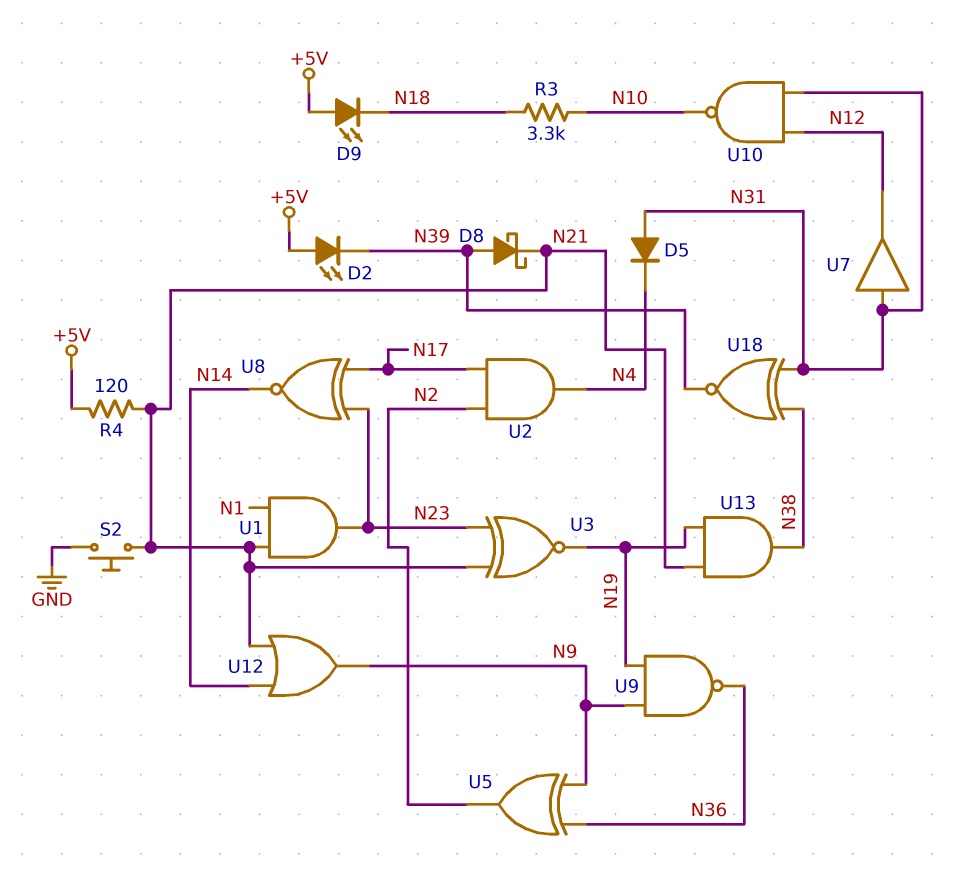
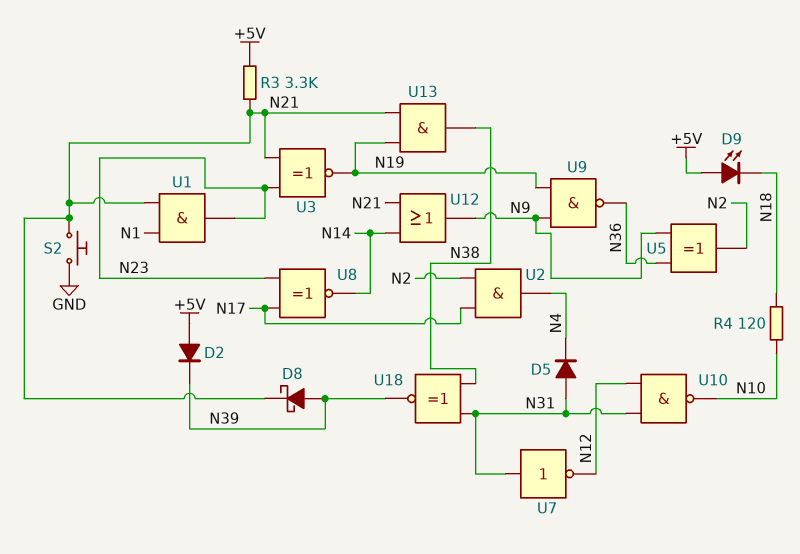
D2: LED (A +5V, K N39) -> diode (A +5V, K N39)
R3: 3.3k (N10, N18) -> 3.3k (+5V, N21)
R4: 120 (+5V, N21) -> 120 (N10, N18)
U7: buffer (in N31, out N12) -> NOT (in N31, out N12)

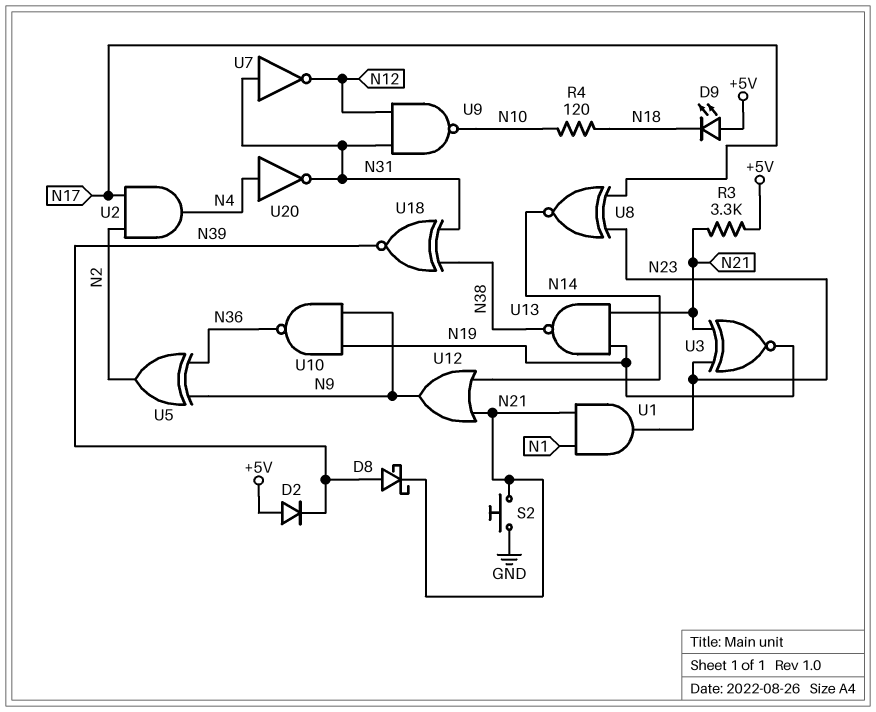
D5: diode (A N31, K N4) -> none
U9: NAND (in N9, in N19, out N36) -> NAND (in N12, in N31, out N10)
U10: NAND (in N12, in N31, out N10) -> NAND (in N9, in N19, out N36)
U13: AND (in N19, in N21, out N38) -> NAND (in N19, in N21, out N38)
U20: none -> NOT (in N4, out N31)

